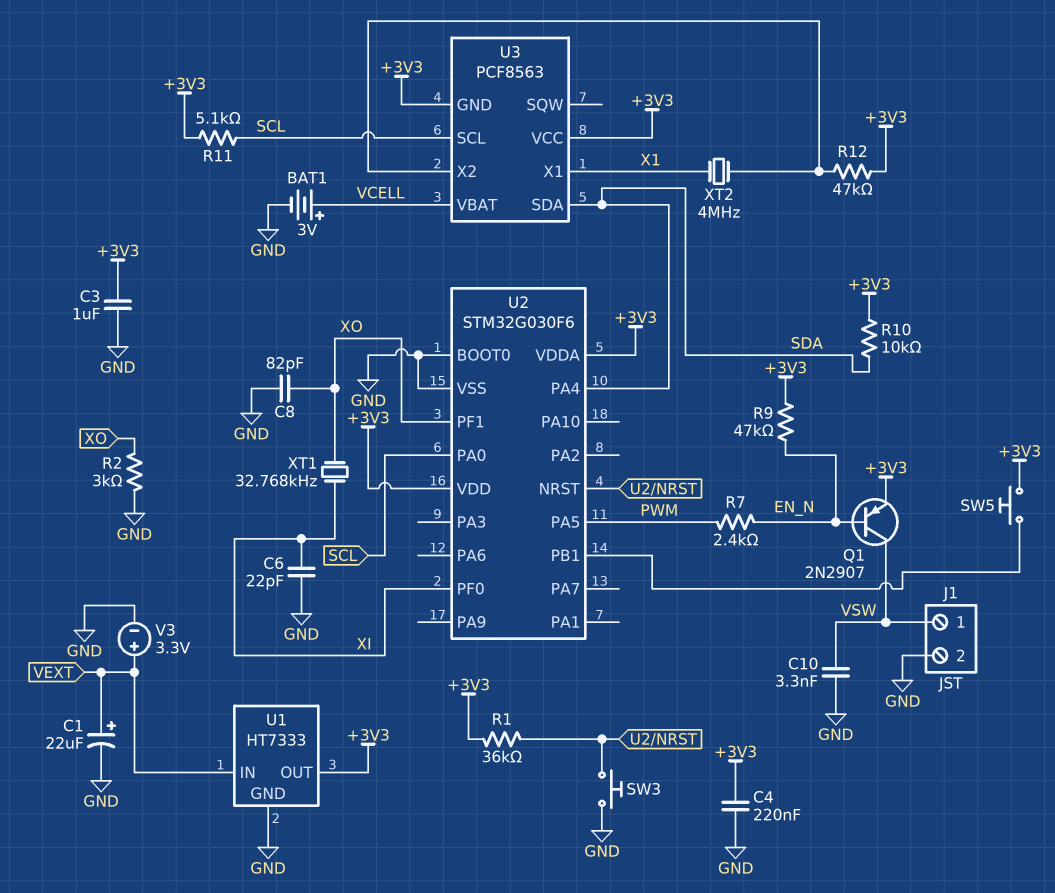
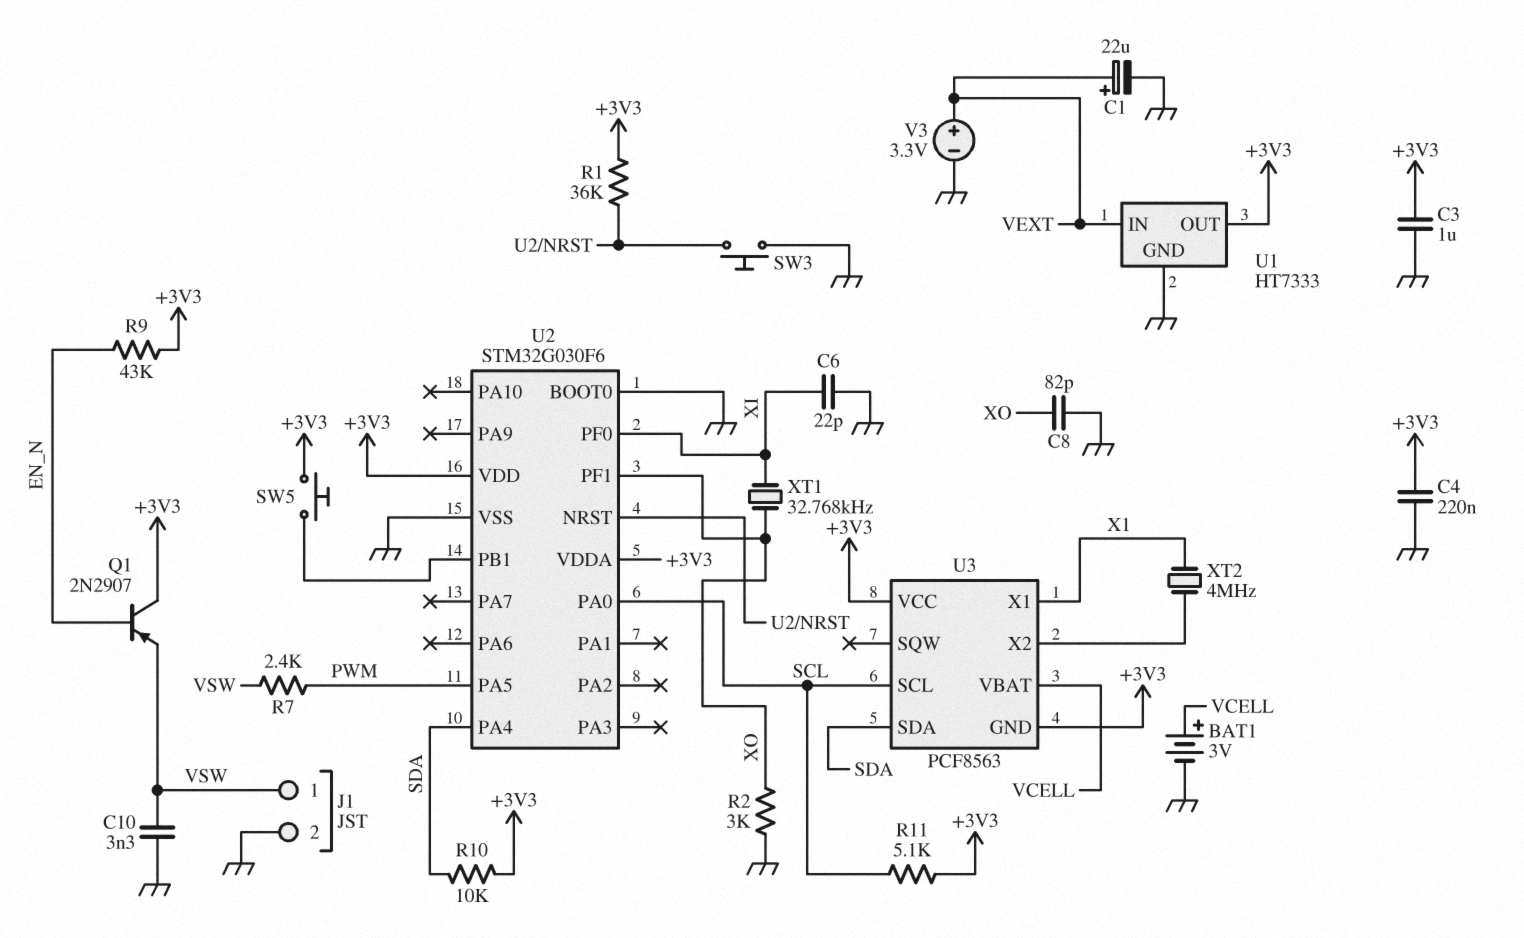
Q1: PNP 2N2907 (B EN_N, C VSW, E +3V3) -> PNP 2N2907 (B EN_N, C +3V3, E VSW)
R7: 2.4k (EN_N, PWM) -> 2.4k (PWM, VSW)
R9: 47k (+3V3, EN_N) -> 43k (+3V3, EN_N)
R12: 47k (+3V3, U3/X2) -> none

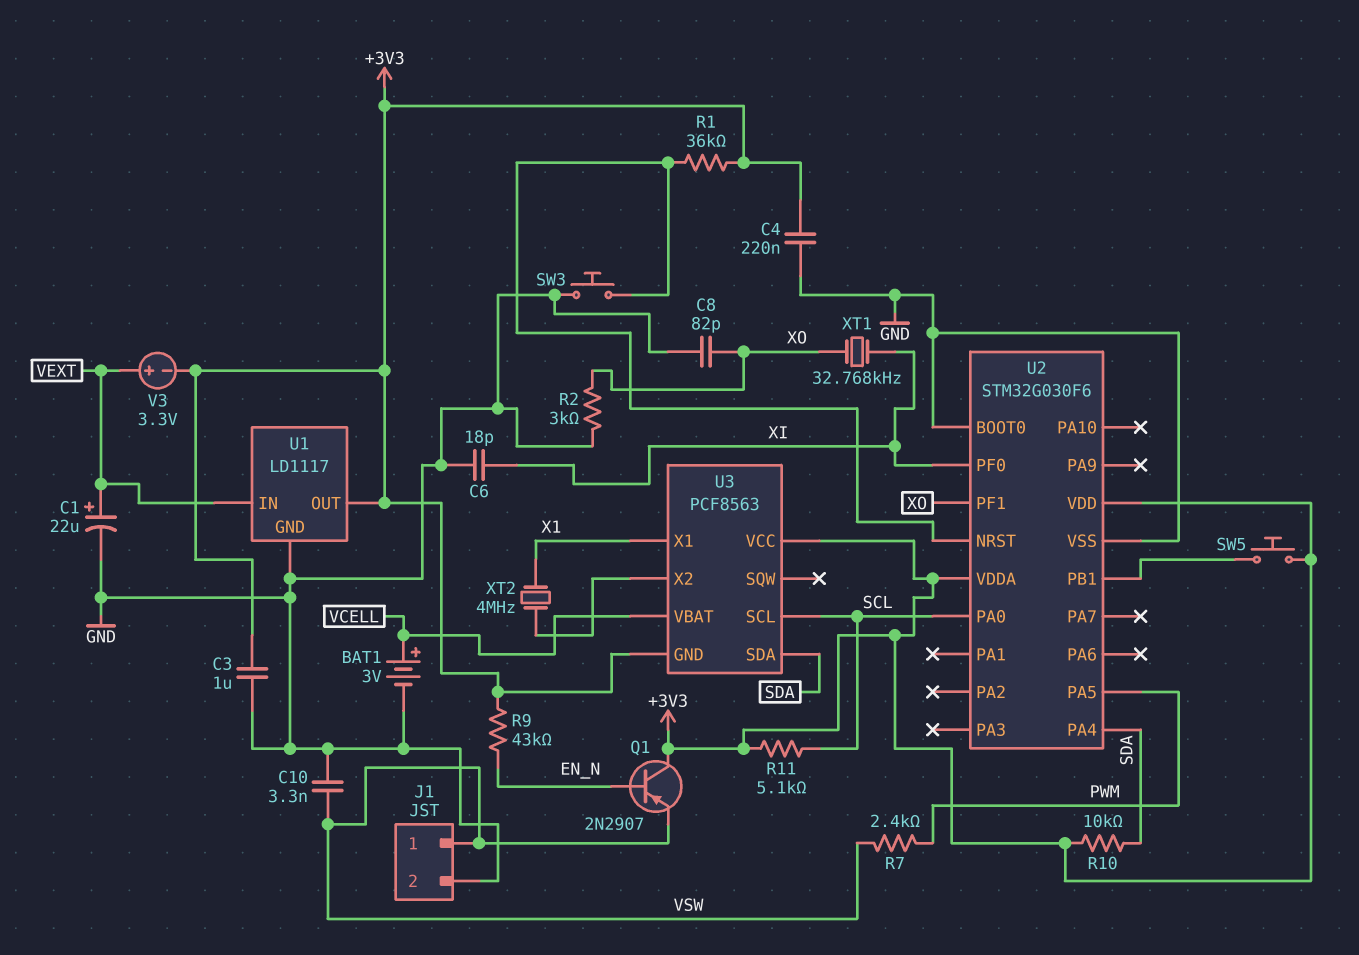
C6: 22pF (GND, XI) -> 18pF (GND, XI)
U1: HT7333 -> LD1117
V3: 3.3V (plus VEXT, minus GND) -> 3.3V (plus VEXT, minus +3V3)

